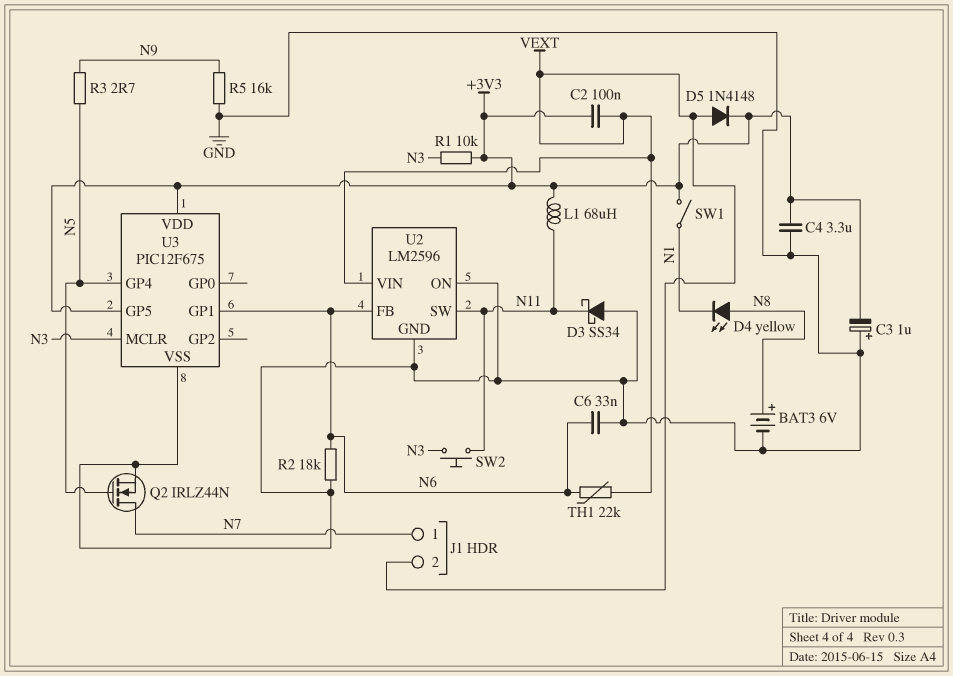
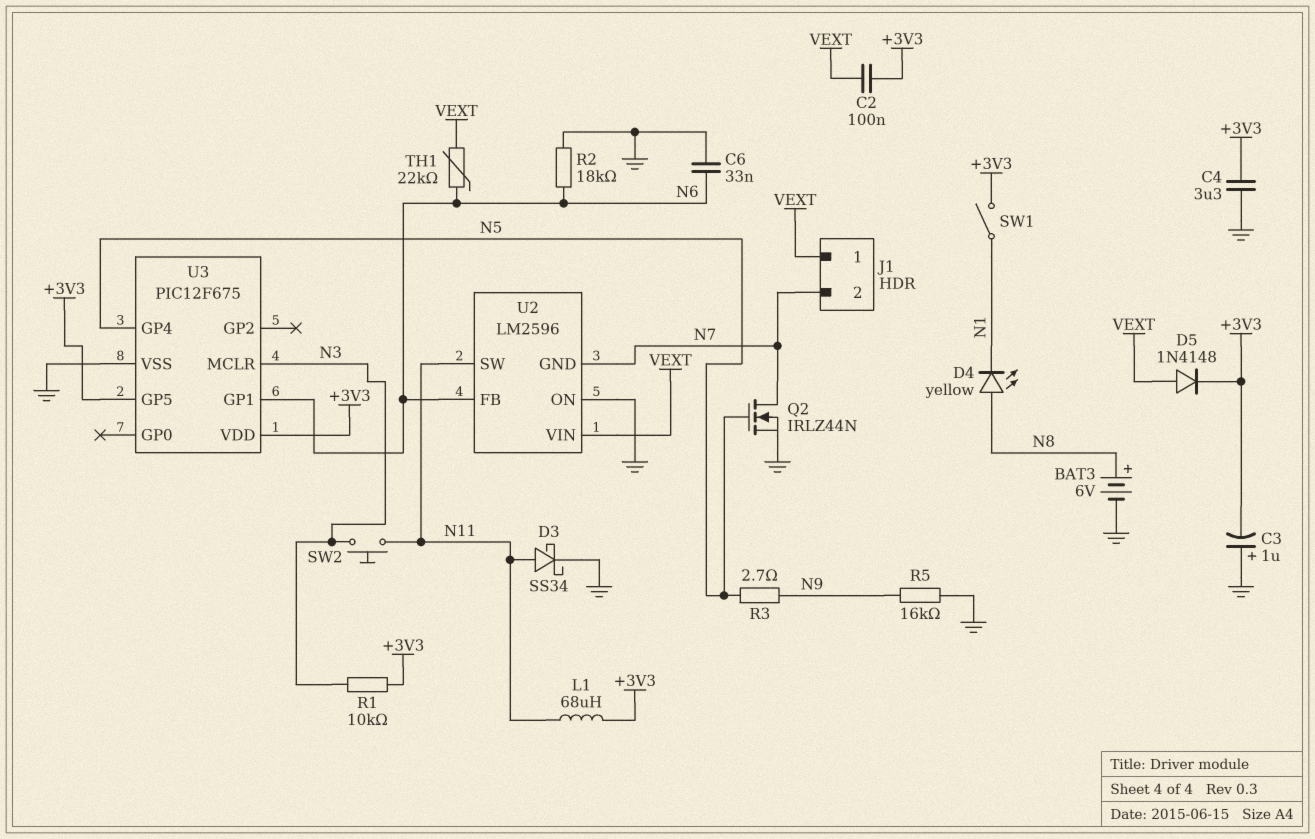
D3: schottky SS34 (A GND, K N11) -> schottky SS34 (A N11, K GND)
J1 pin 1: N7 -> VEXT
J1 pin 2: VEXT -> N7
U2 pin GND: GND -> N7

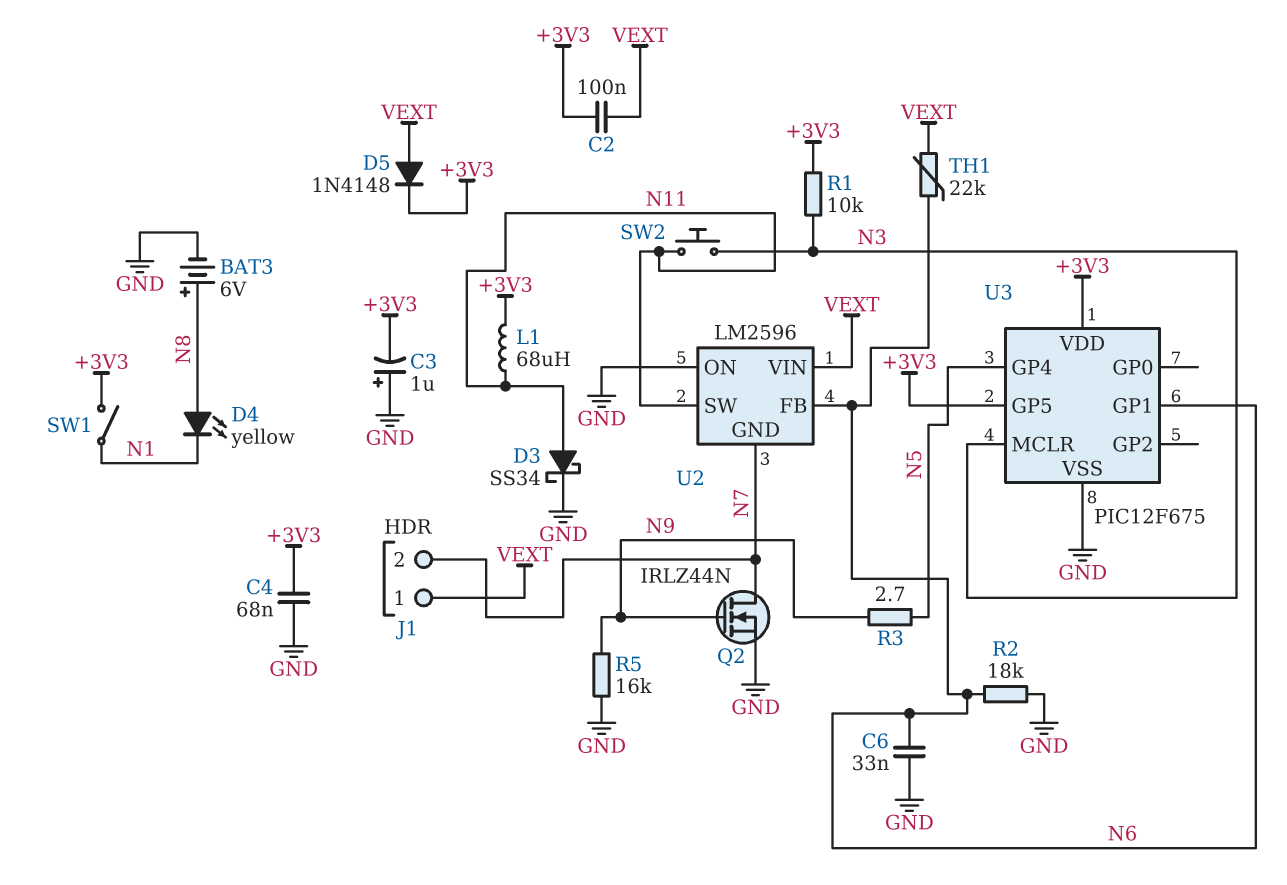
C4: 3.3uF (+3V3, GND) -> 68nF (+3V3, GND)
Q2: NMOS IRLZ44N (G N5, D N7, S GND) -> NMOS IRLZ44N (G N9, D N7, S GND)

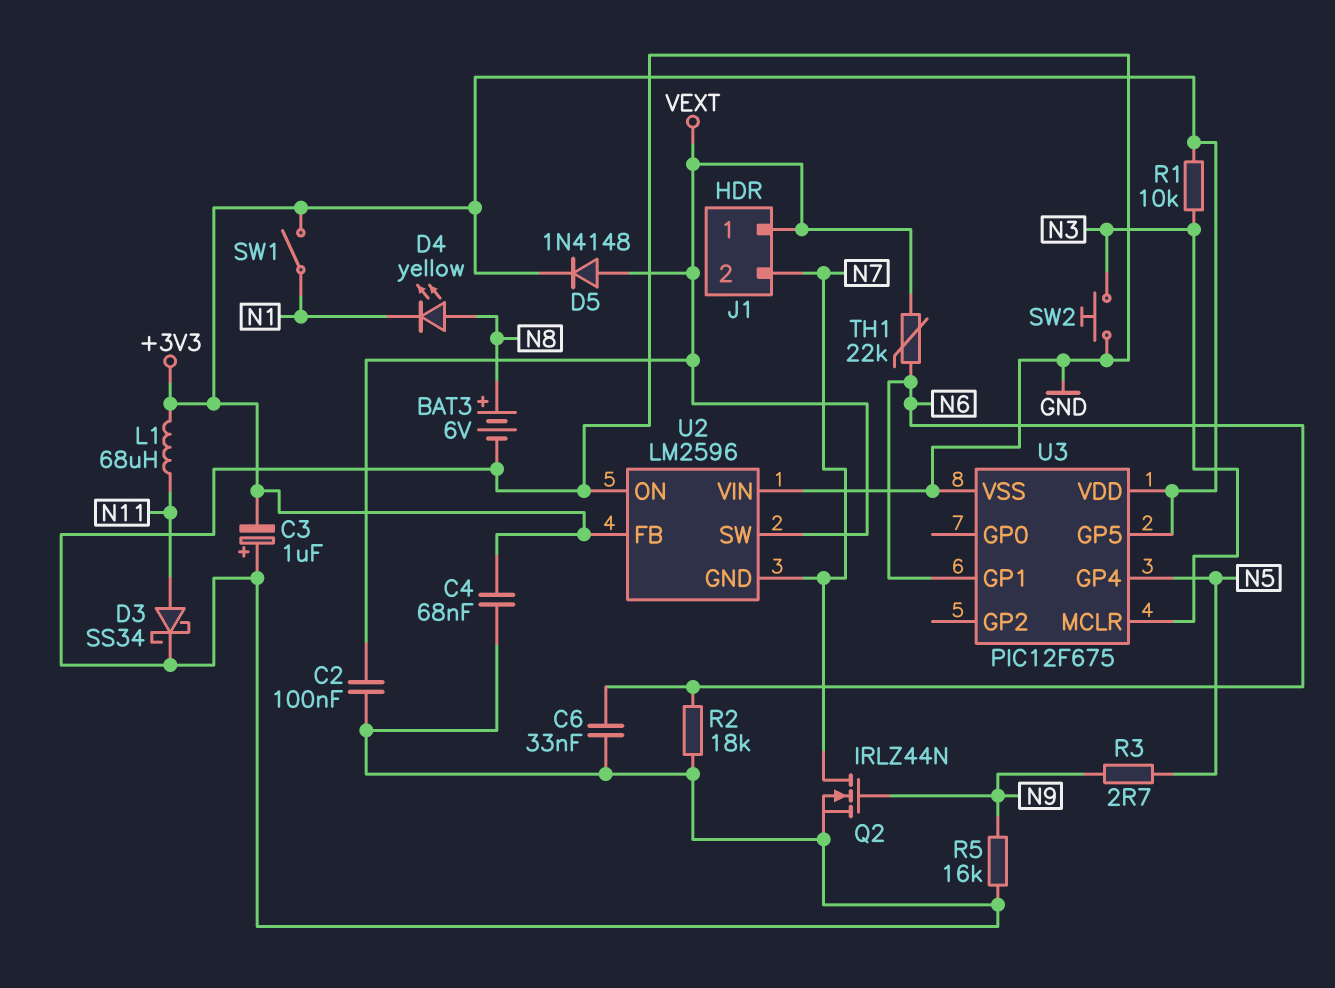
C2: 100nF (+3V3, VEXT) -> 100nF (GND, VEXT)
SW2: button (N3, N11) -> button (GND, N3)
U2 pin FB: N6 -> +3V3
U2 pin SW: N11 -> VEXT
U2 pin VIN: VEXT -> GND

